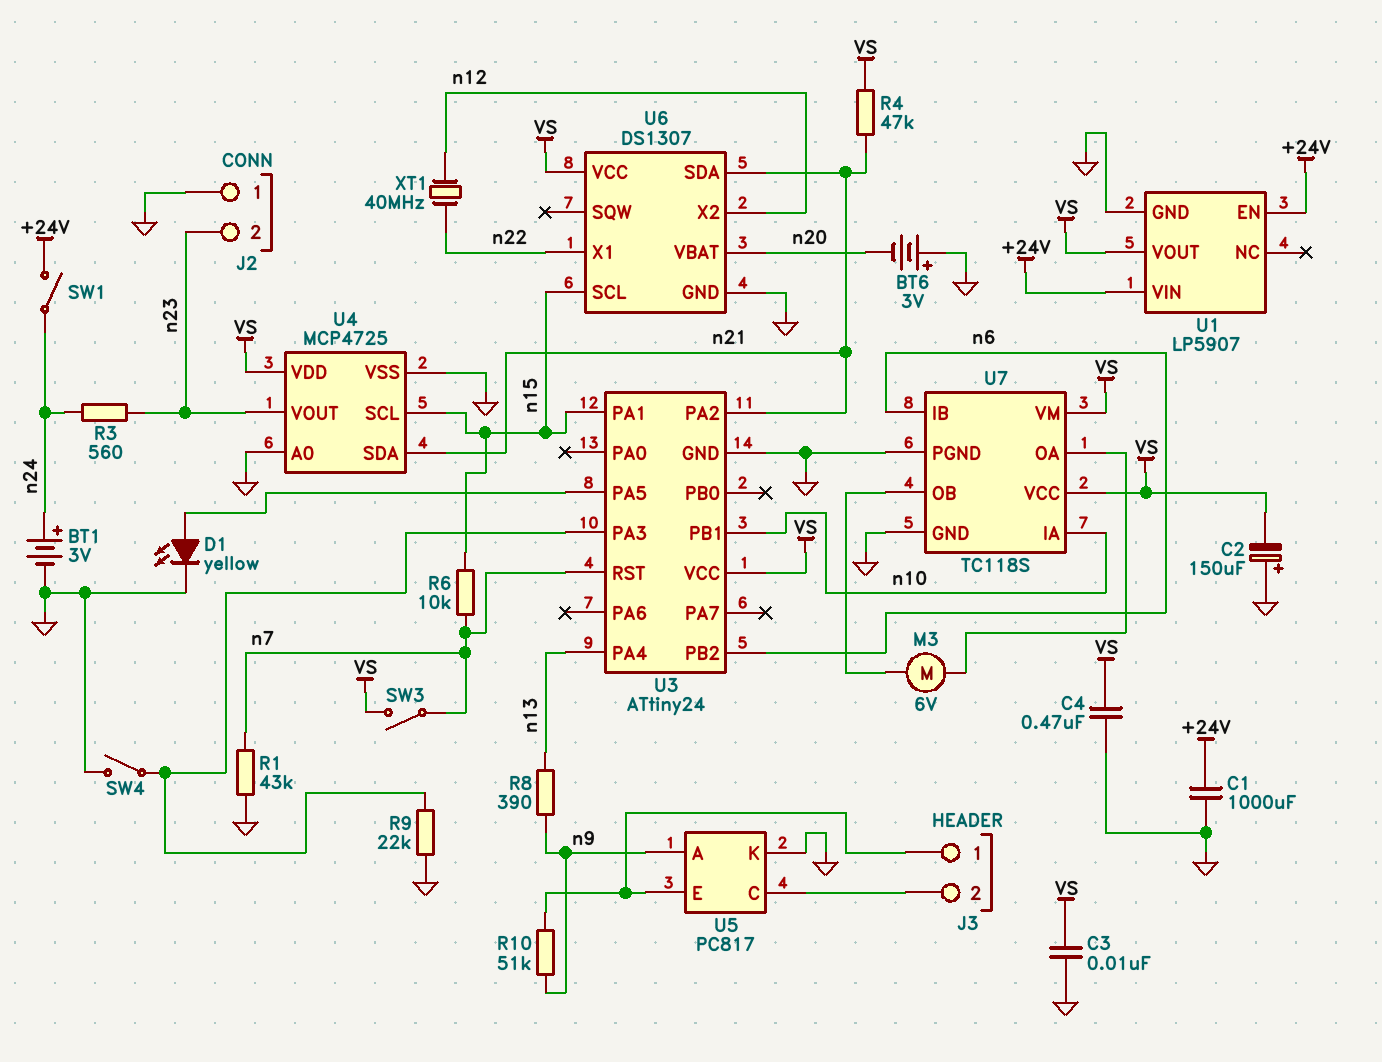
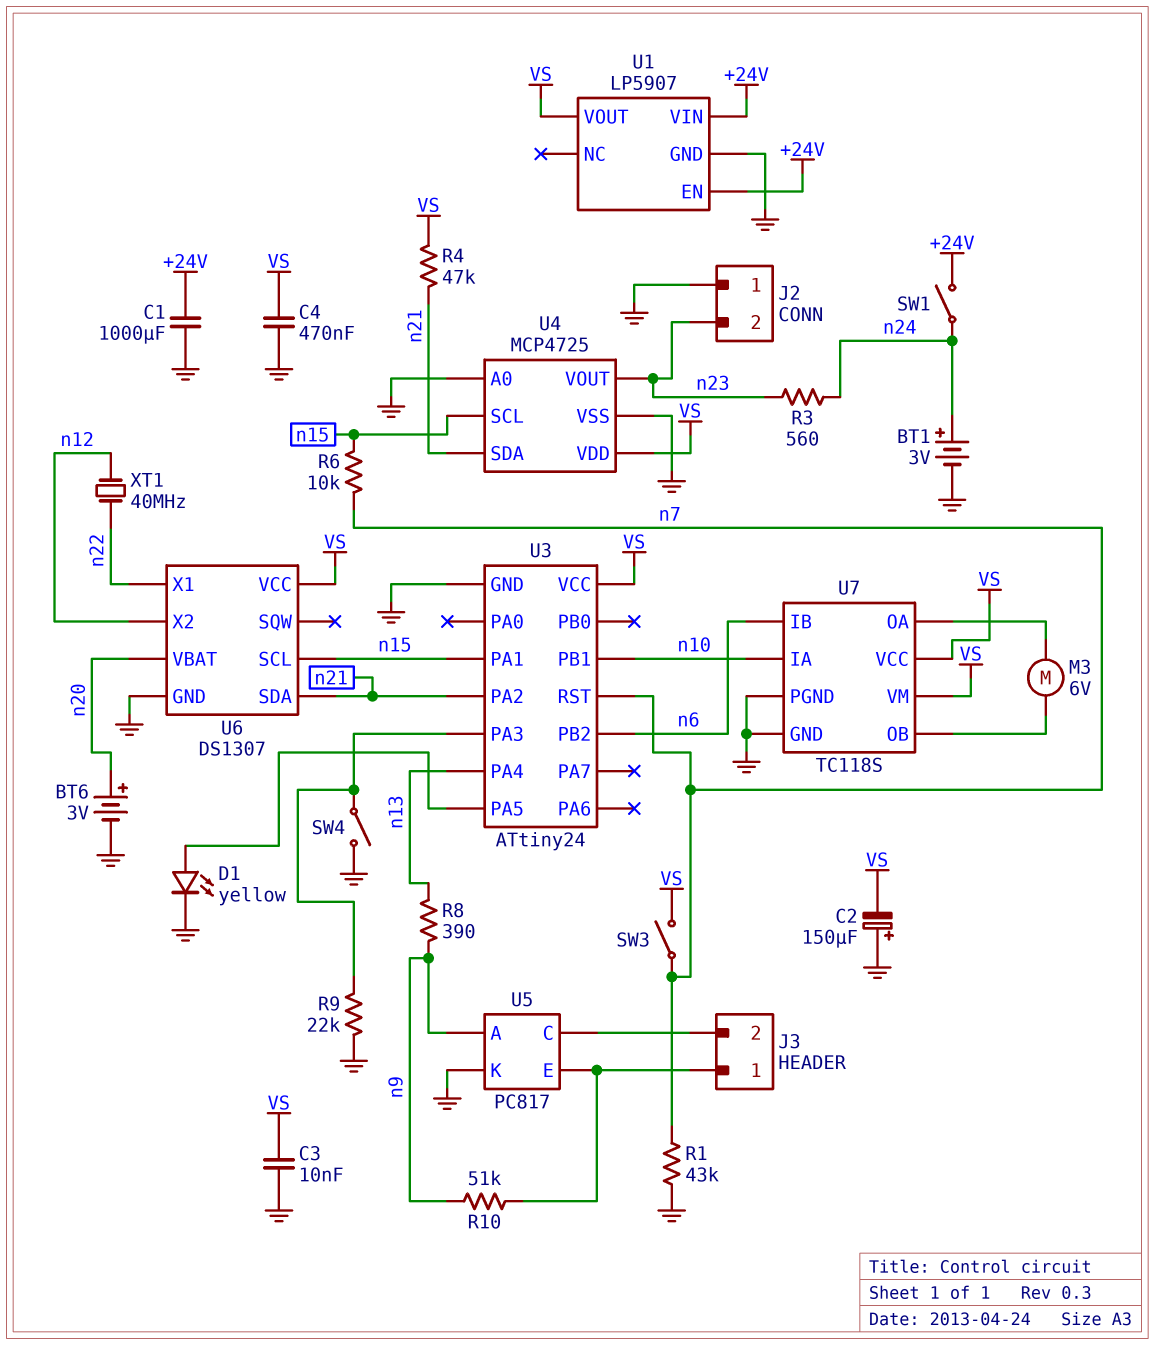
BT6: 3V (plus GND, minus n20) -> 3V (plus n20, minus GND)

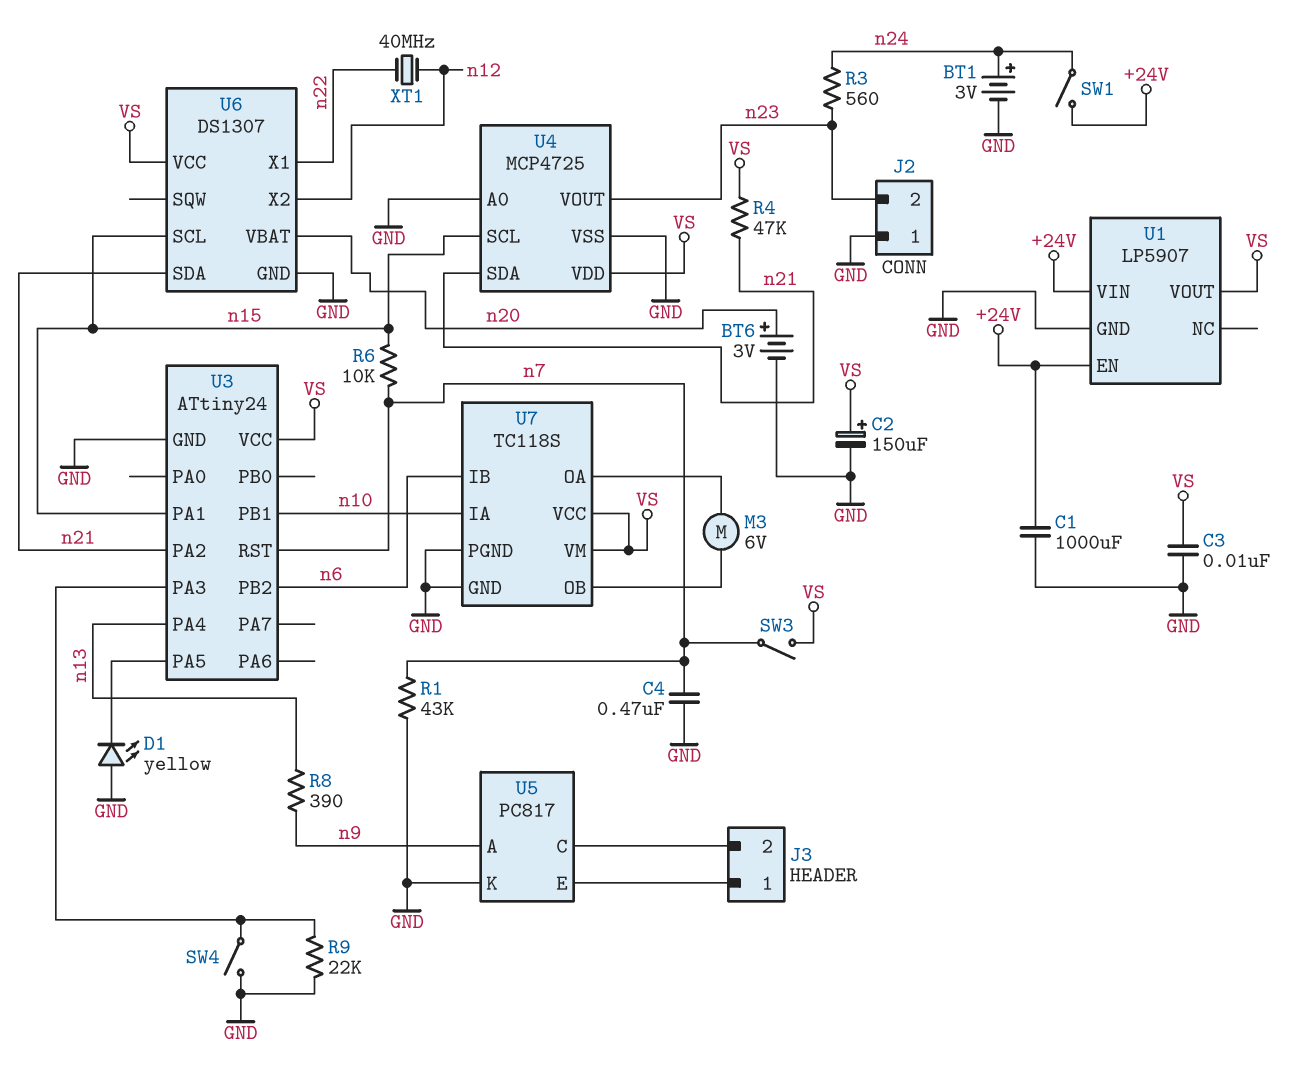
C2: 150uF (plus GND, minus VS) -> 150uF (plus VS, minus GND)
C4: 470nF (GND, VS) -> 470nF (GND, n7)
D1: LED yellow (A U3/PA5, K GND) -> LED yellow (A GND, K U3/PA5)
R10: 51k (J3/1, n9) -> none

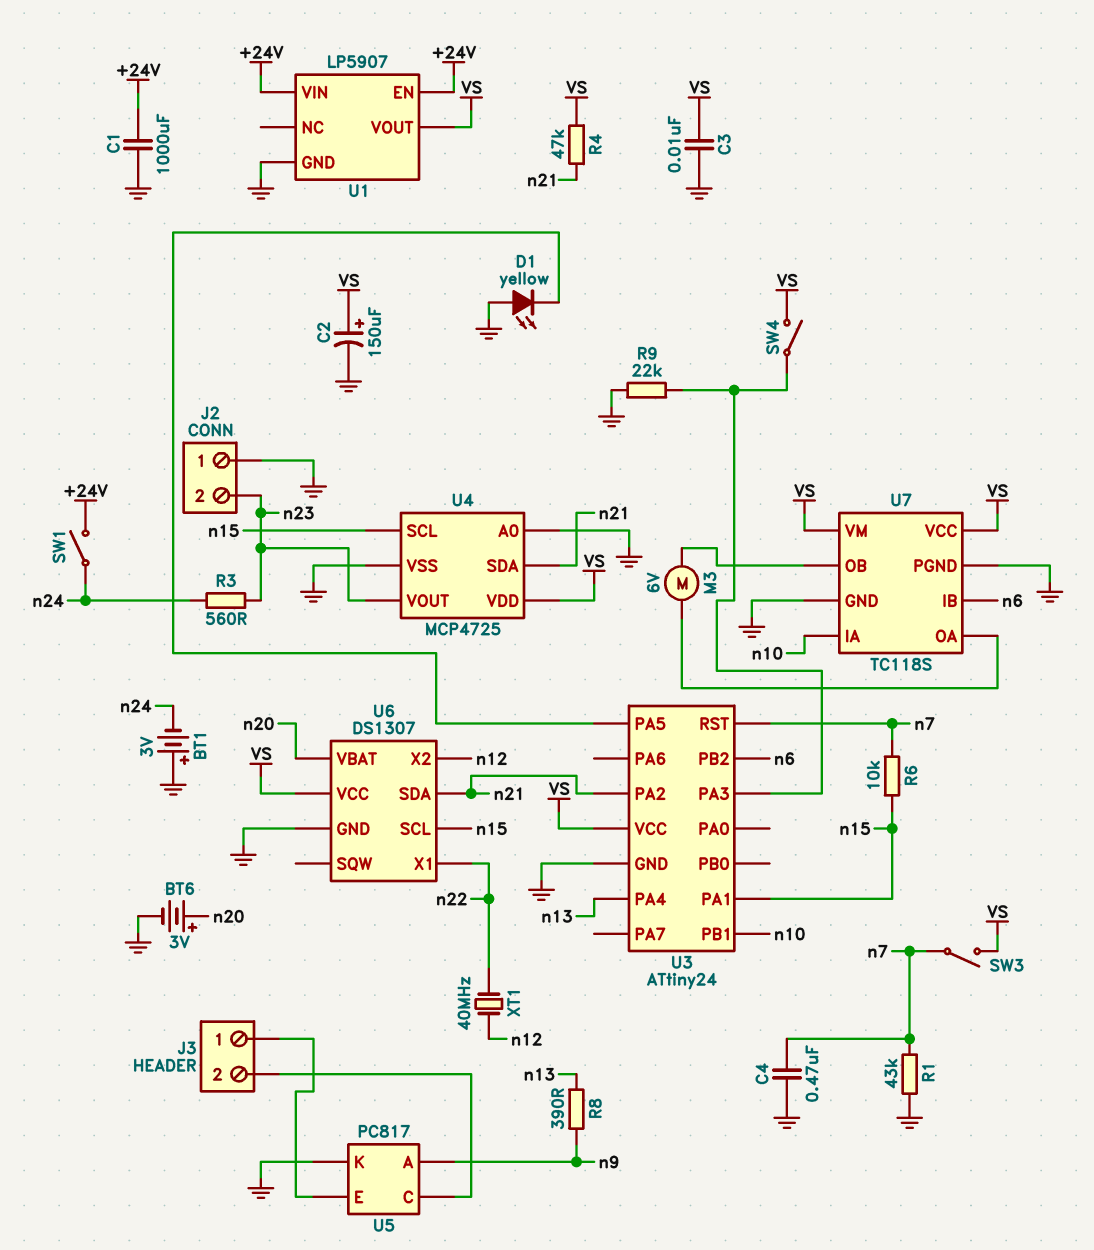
BT1: 3V (plus n24, minus GND) -> 3V (plus GND, minus n24)
SW4: switch (GND, U3/PA3) -> switch (U3/PA3, VS)

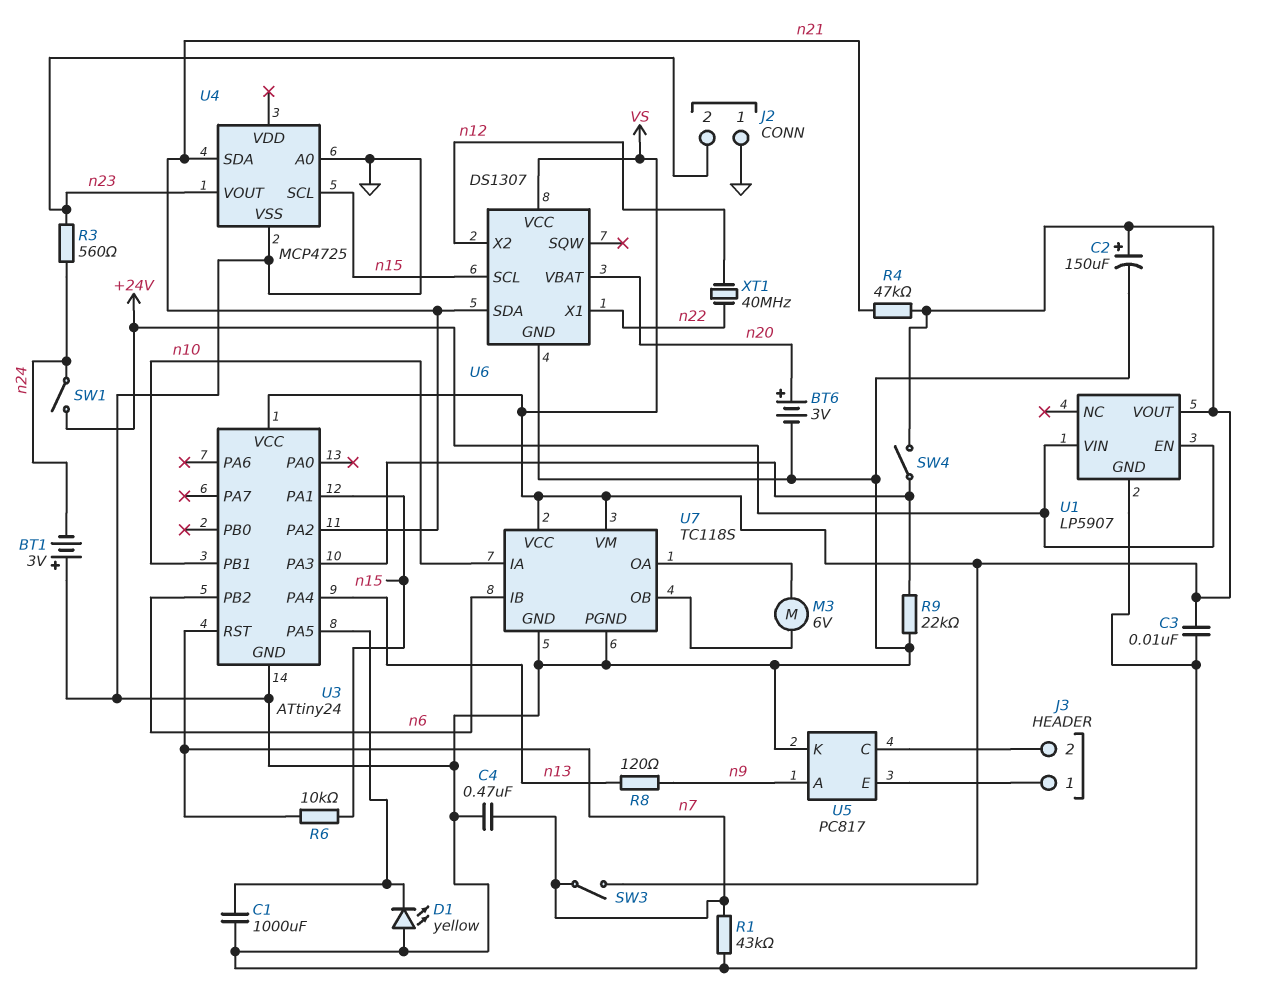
C1: 1000uF (+24V, GND) -> 1000uF (GND, U3/PA5)
R8: 390 (n9, n13) -> 120 (n9, n13)
U4 pin VDD: VS -> none

